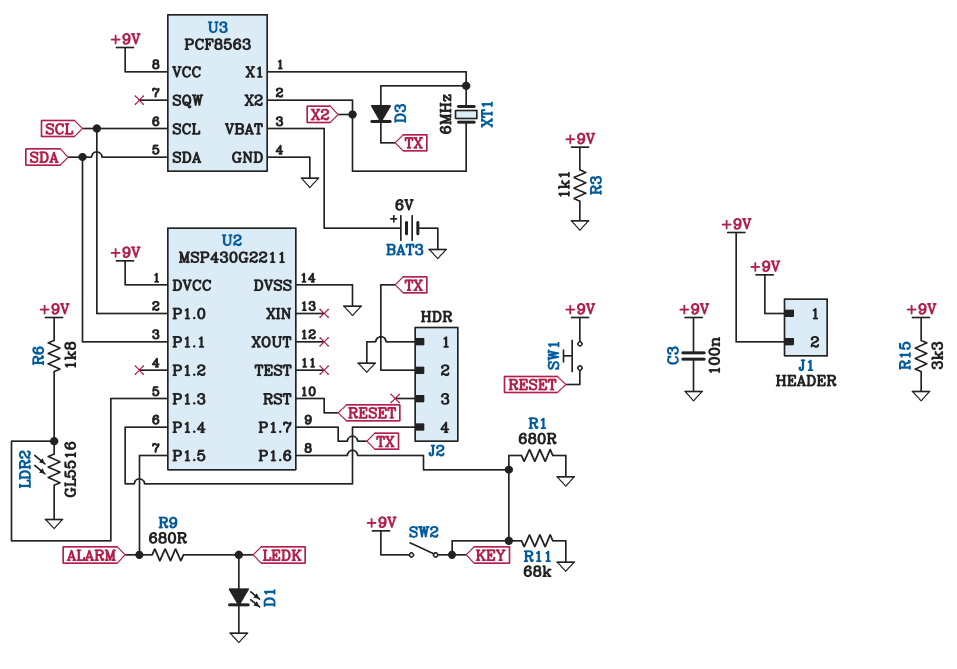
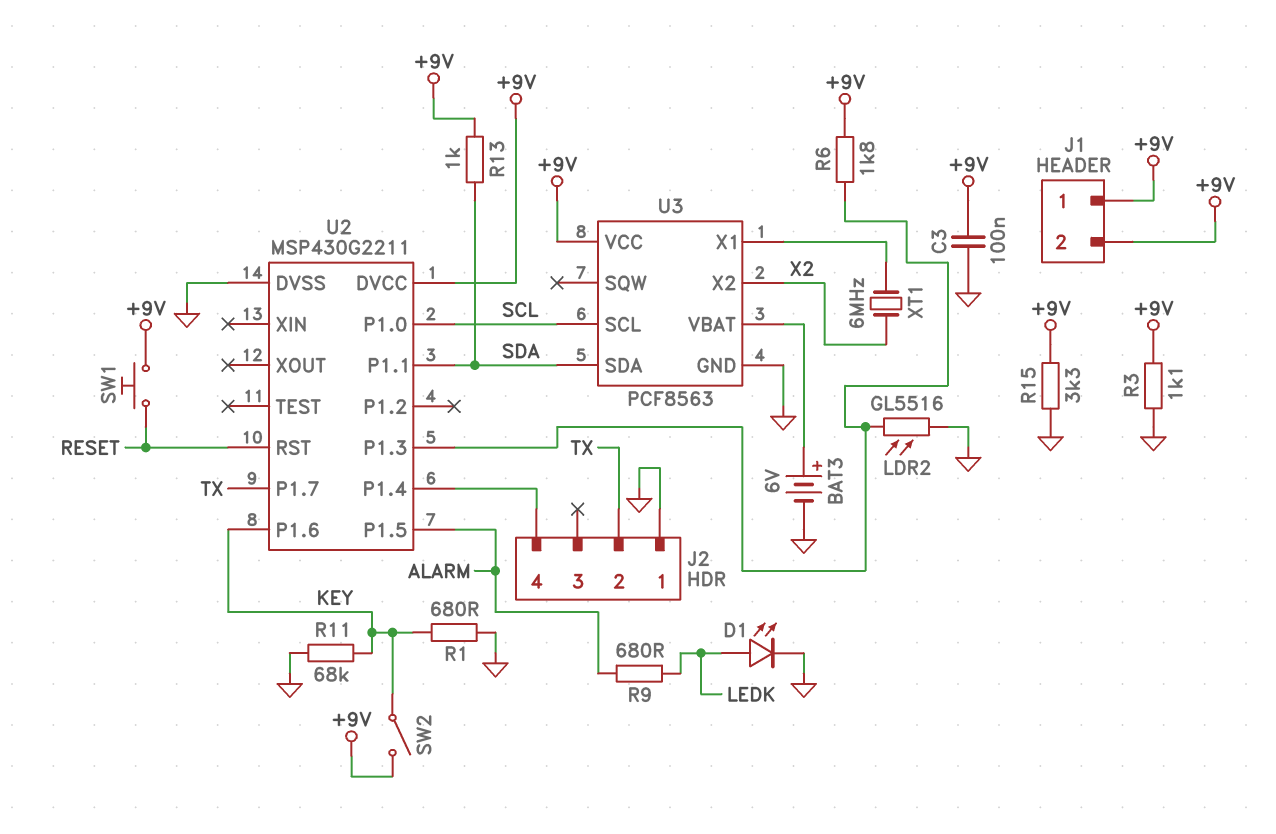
D3: diode (A U3/X1, K TX) -> none
R13: none -> 1k (+9V, SDA)

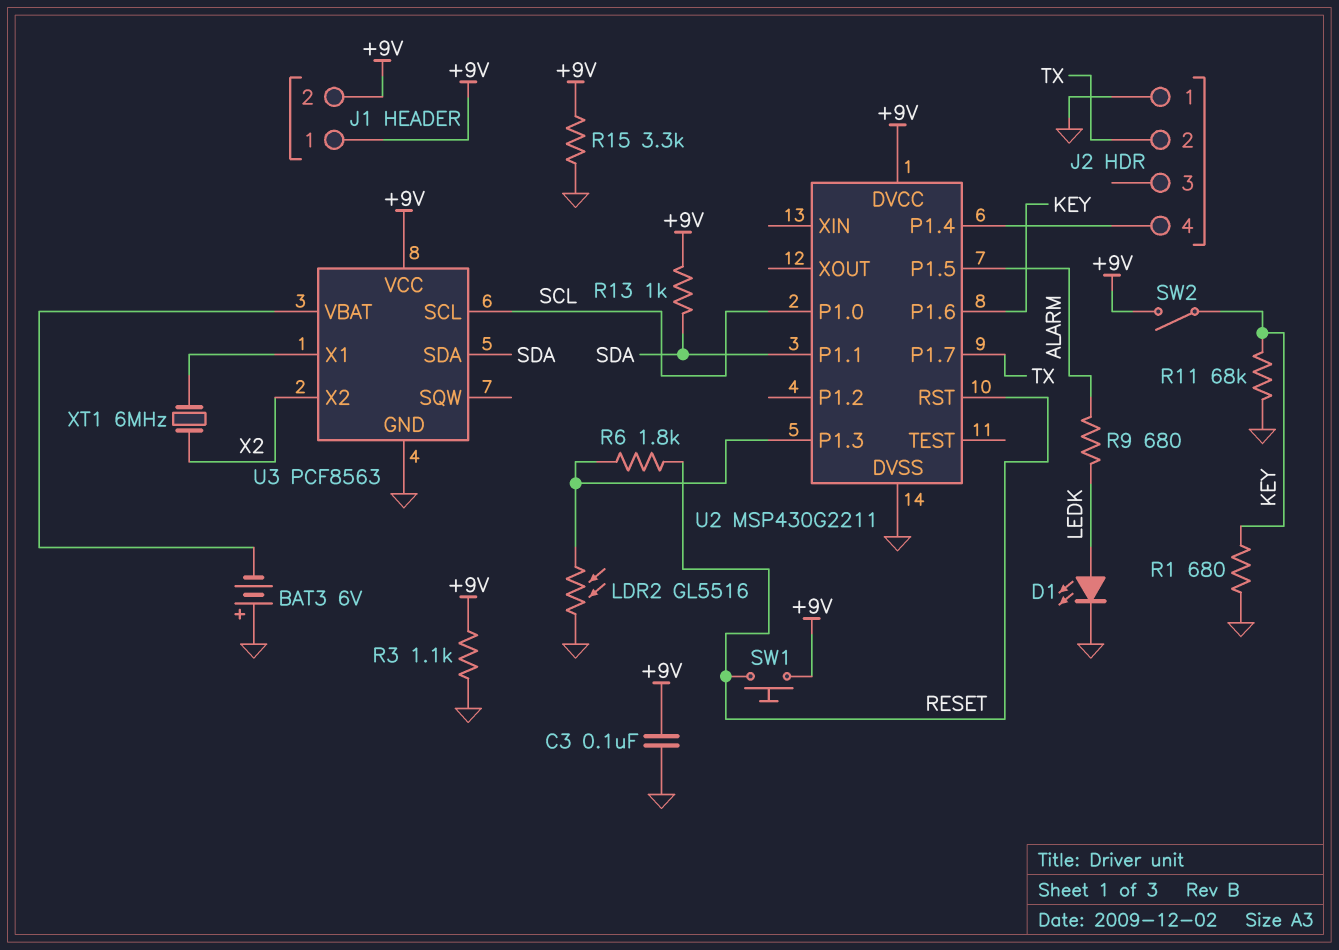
BAT3: 6V (plus U3/VBAT, minus GND) -> 6V (plus GND, minus U3/VBAT)
R6: 1.8k (+9V, U2/P1.3) -> 1.8k (RESET, U2/P1.3)

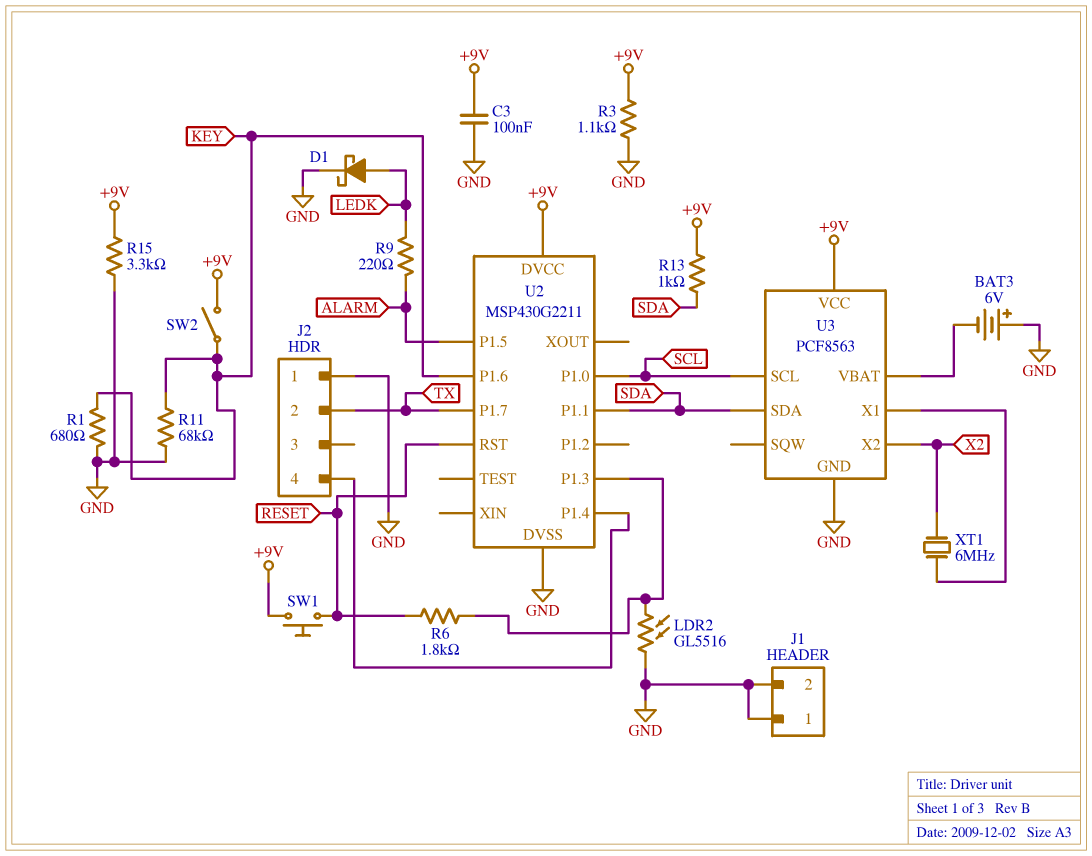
D1: LED (A LEDK, K GND) -> schottky (A LEDK, K GND)
J1 pin 1: +9V -> GND
J1 pin 2: +9V -> GND
R9: 680 (ALARM, LEDK) -> 220 (ALARM, LEDK)

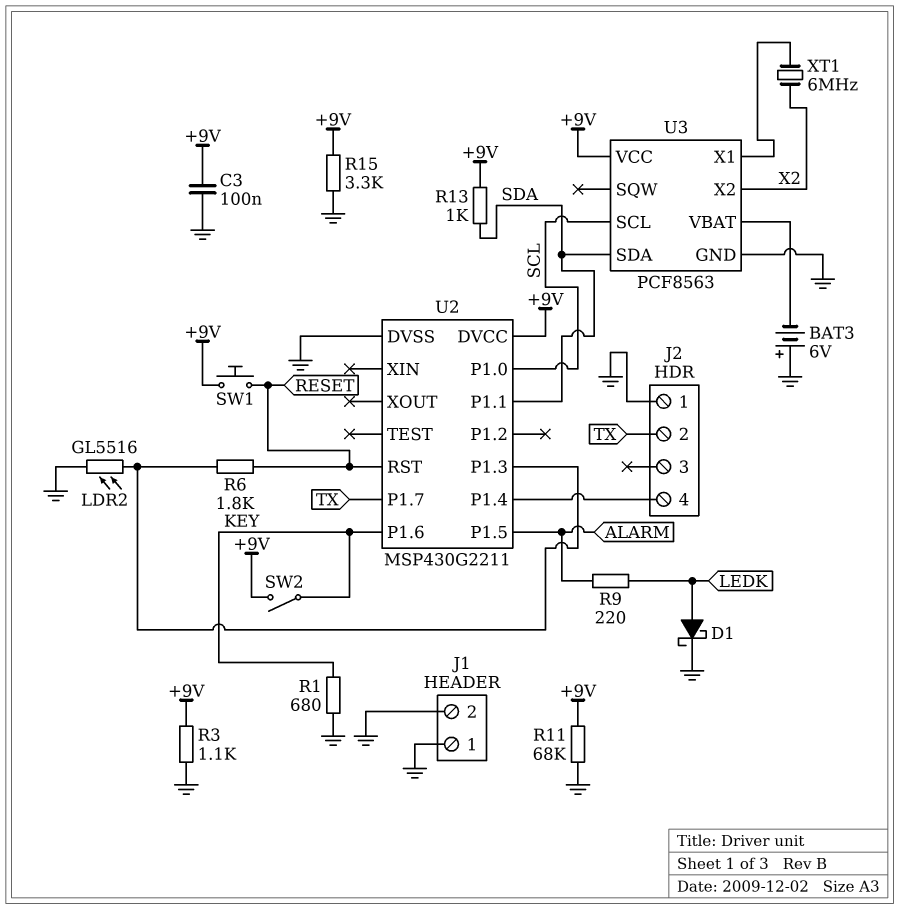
R11: 68k (GND, KEY) -> 68k (+9V, GND)

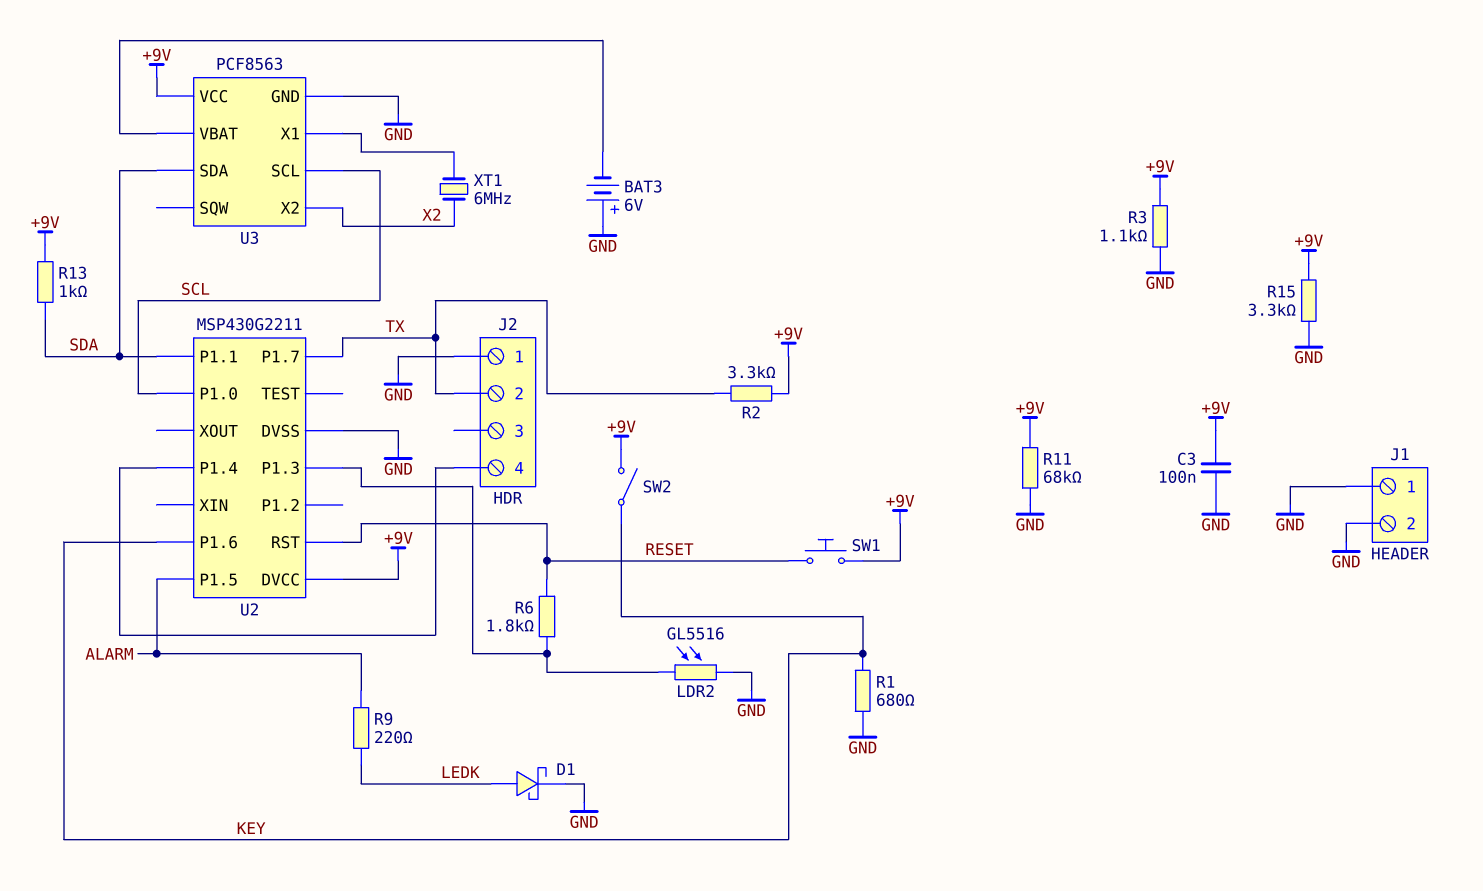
R2: none -> 3.3k (+9V, TX)

